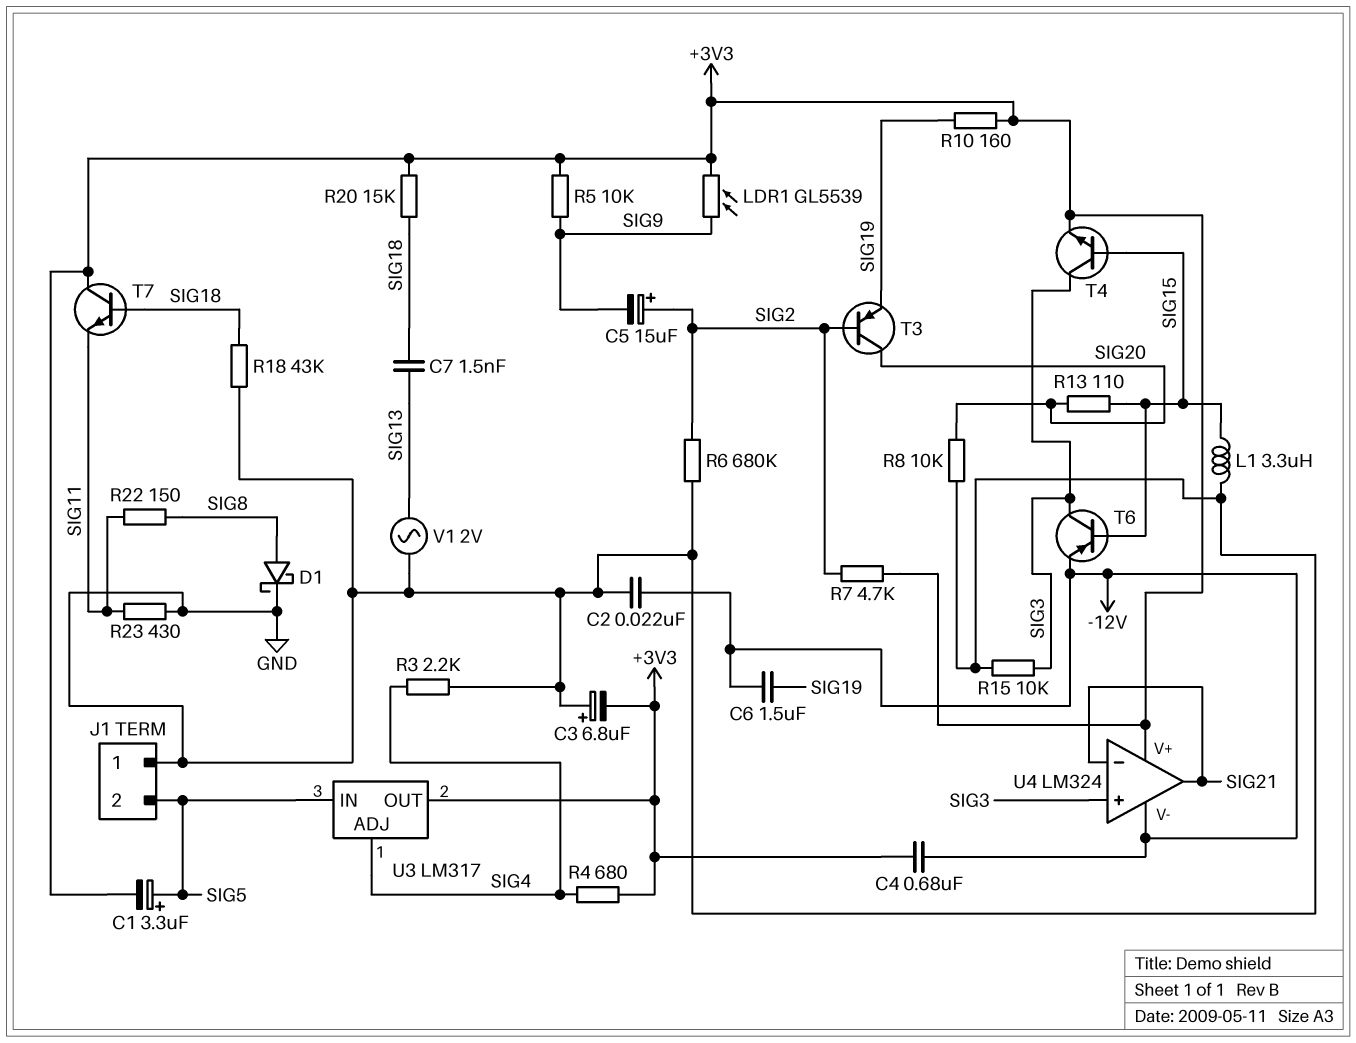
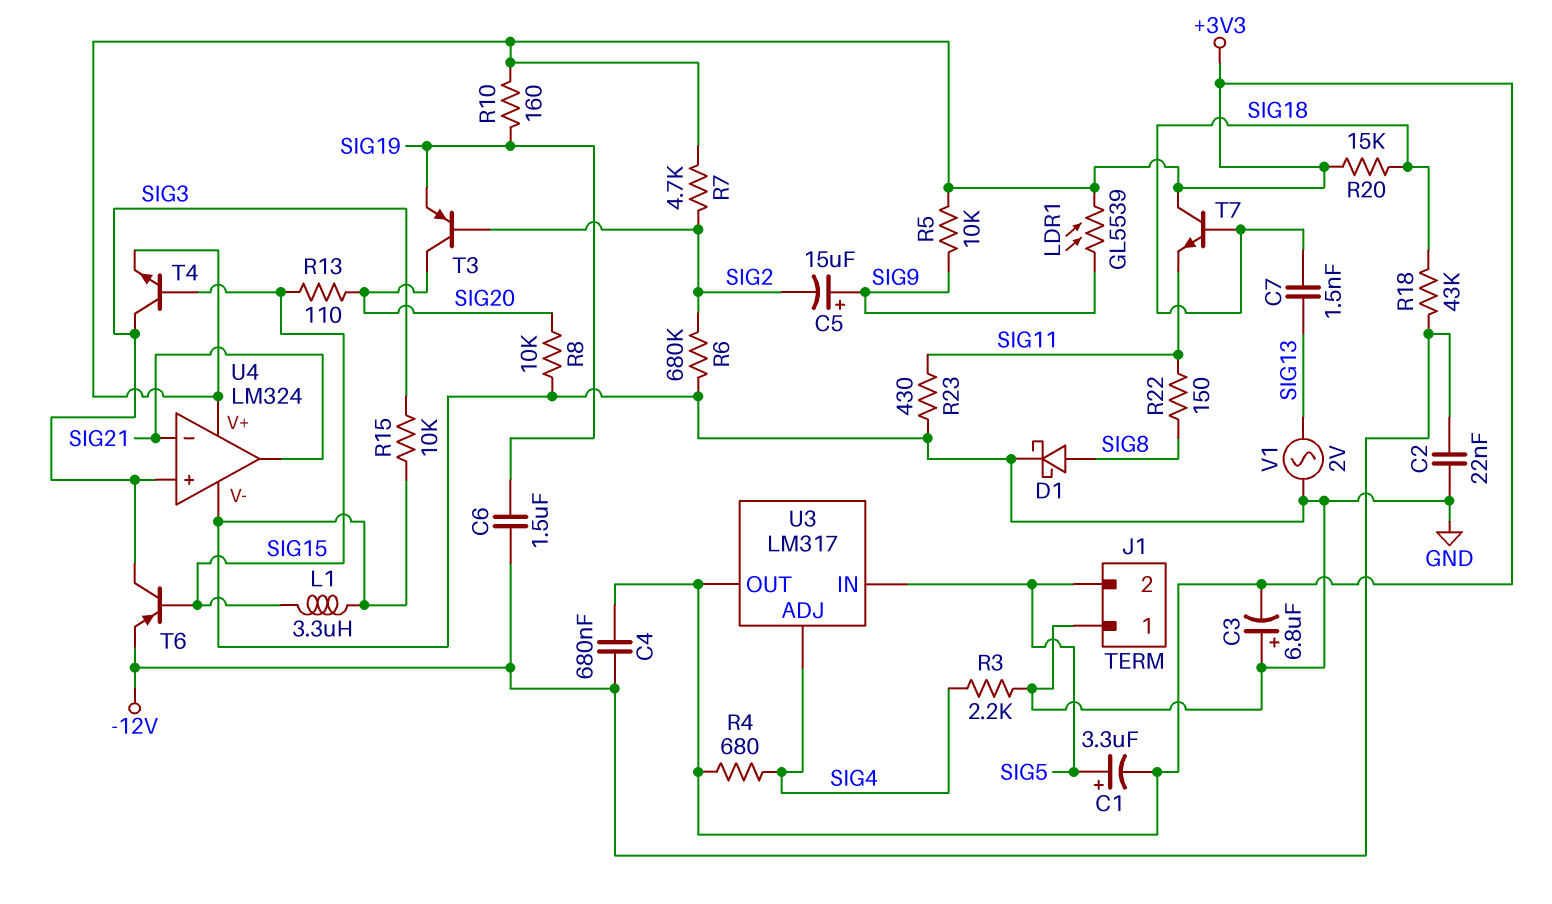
C5: 15uF (plus SIG2, minus SIG9) -> 15uF (plus SIG9, minus SIG2)
R18: 43k (GND, SIG18) -> 43k (-12V, SIG18)
U4 pin V-: -12V -> GND

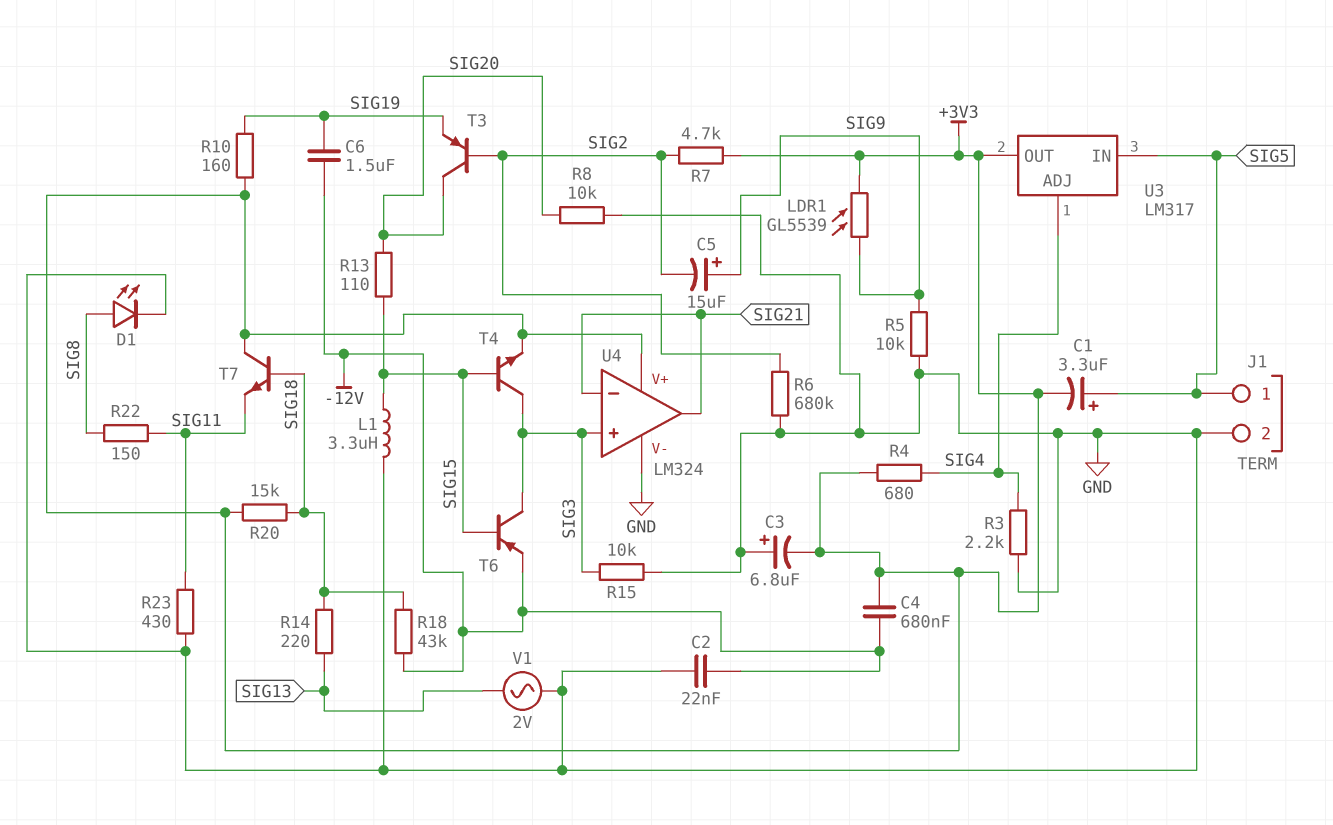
C7: 1.5nF (SIG13, SIG18) -> none
D1: schottky (A SIG8, K GND) -> LED (A SIG8, K GND)
J1 pin 1: GND -> SIG5
J1 pin 2: SIG5 -> GND
R5: 10k (+3V3, SIG9) -> 10k (GND, SIG9)
R14: none -> 220 (SIG13, SIG18)

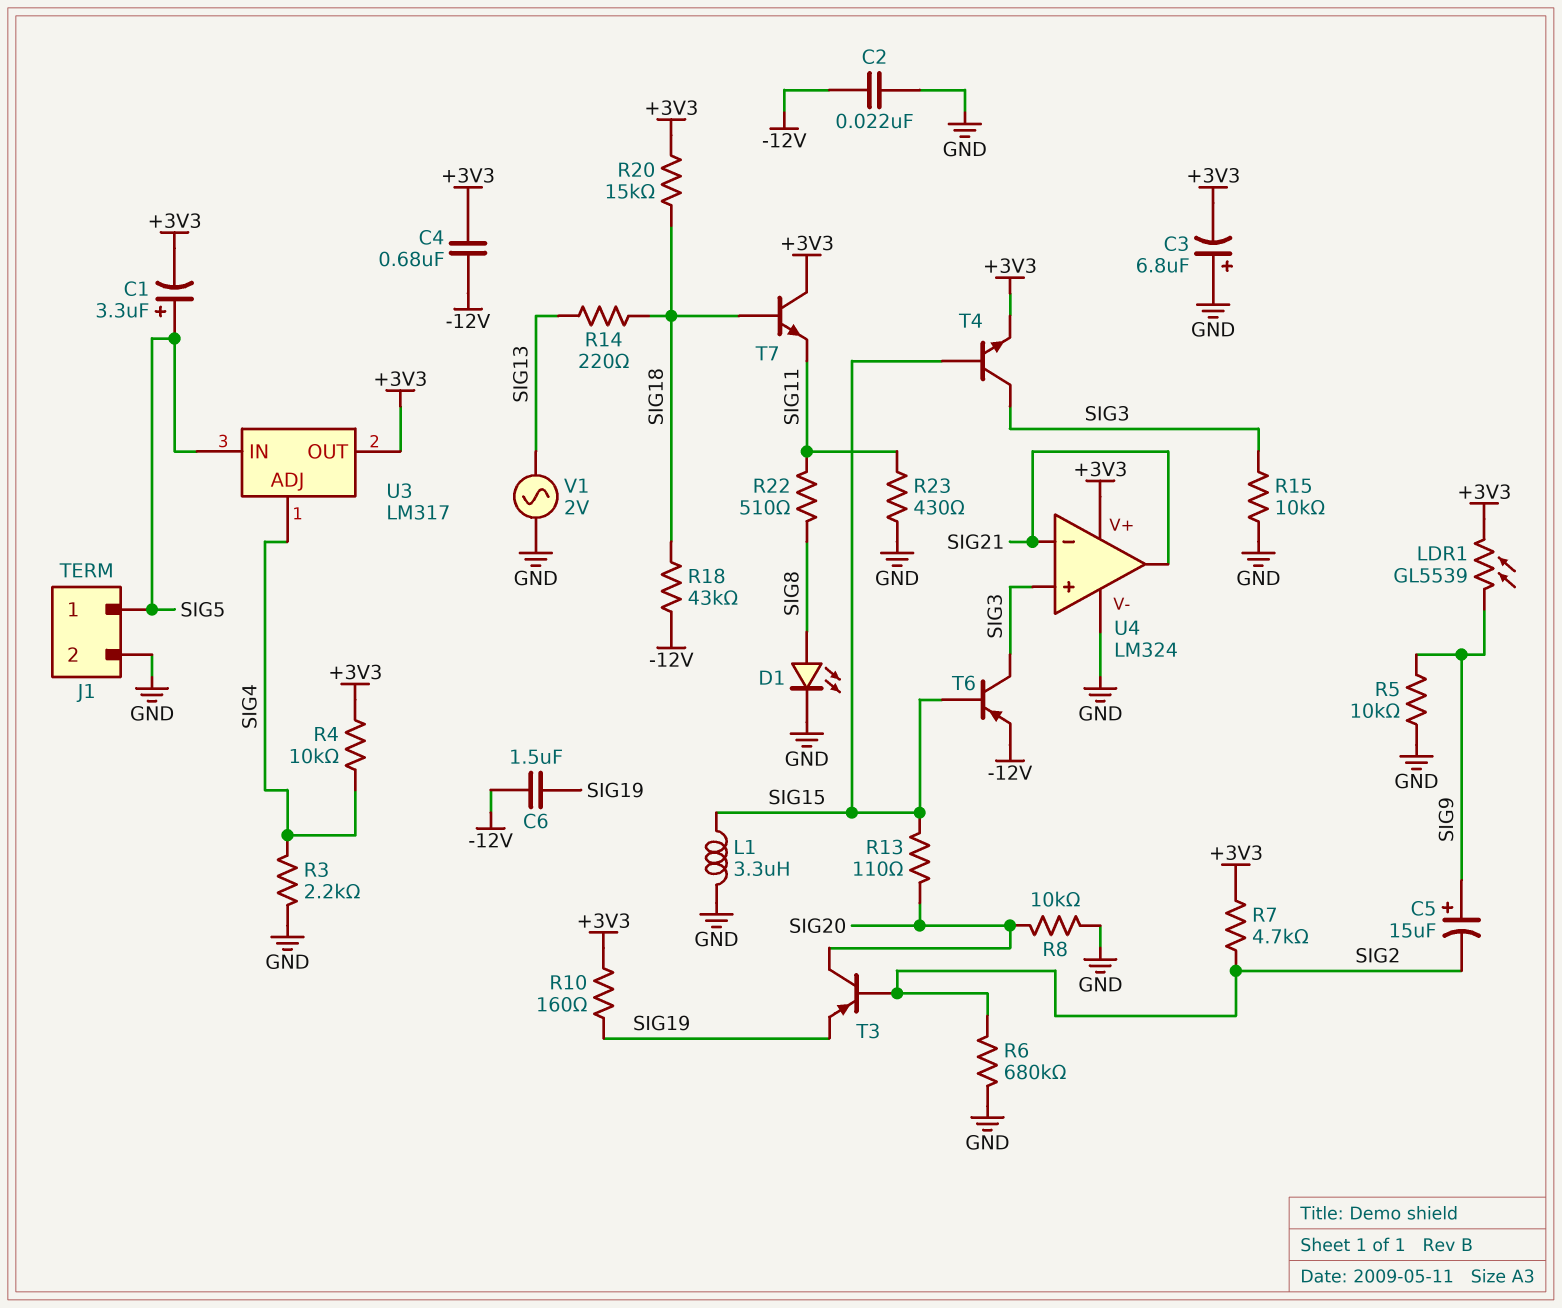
R4: 680 (+3V3, SIG4) -> 10k (+3V3, SIG4)
R22: 150 (SIG8, SIG11) -> 510 (SIG8, SIG11)

